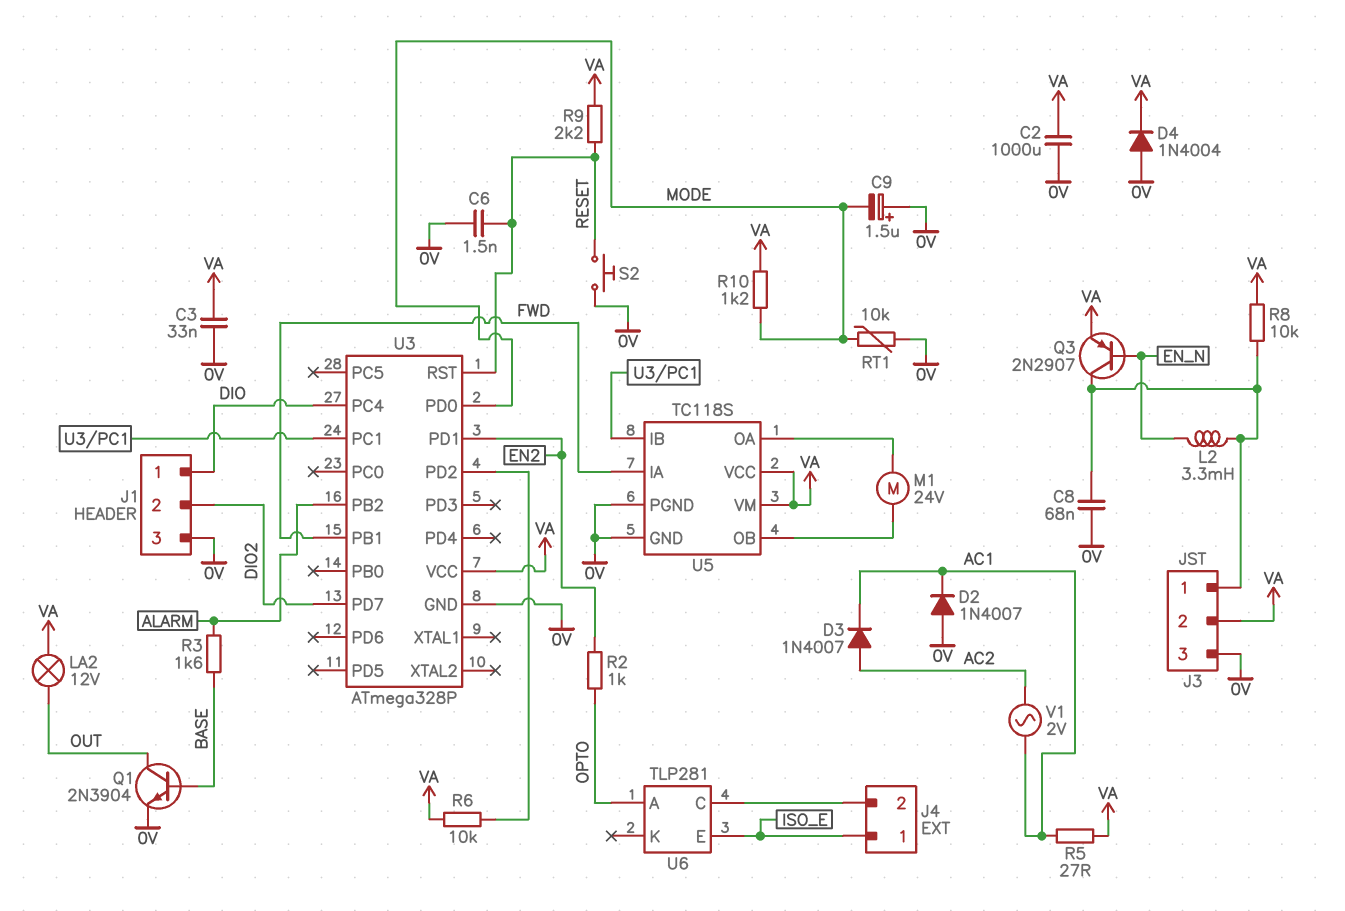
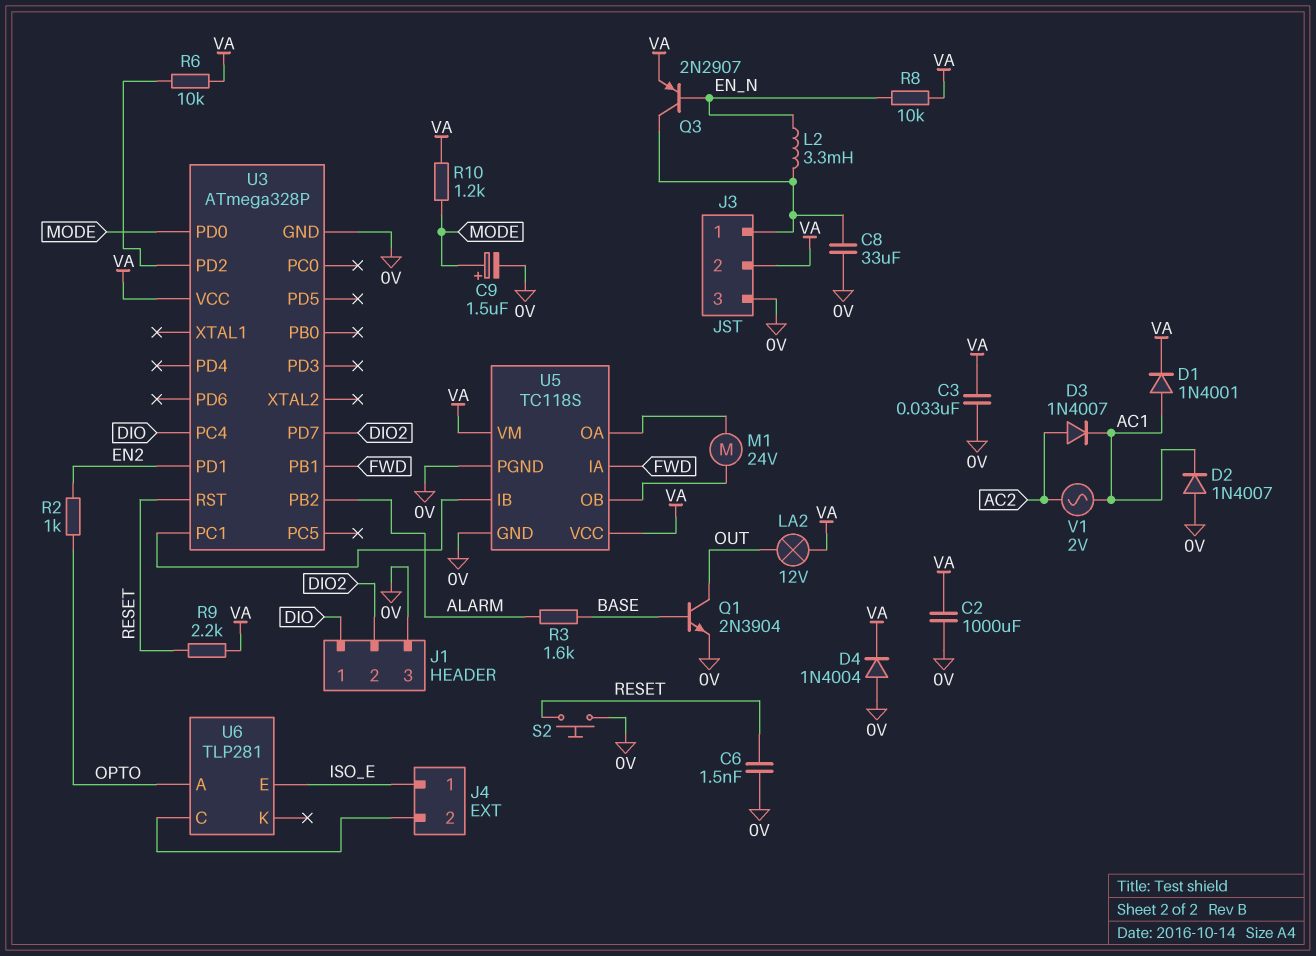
C8: 68nF (0V, J3/1) -> 33uF (0V, J3/1)
C9: 1.5uF (plus 0V, minus MODE) -> 1.5uF (plus MODE, minus 0V)
D1: none -> diode 1N4001 (A AC1, K VA)
R5: 27 (AC1, VA) -> none
R8: 10k (J3/1, VA) -> 10k (EN_N, VA)
RT1: 10k (0V, MODE) -> none

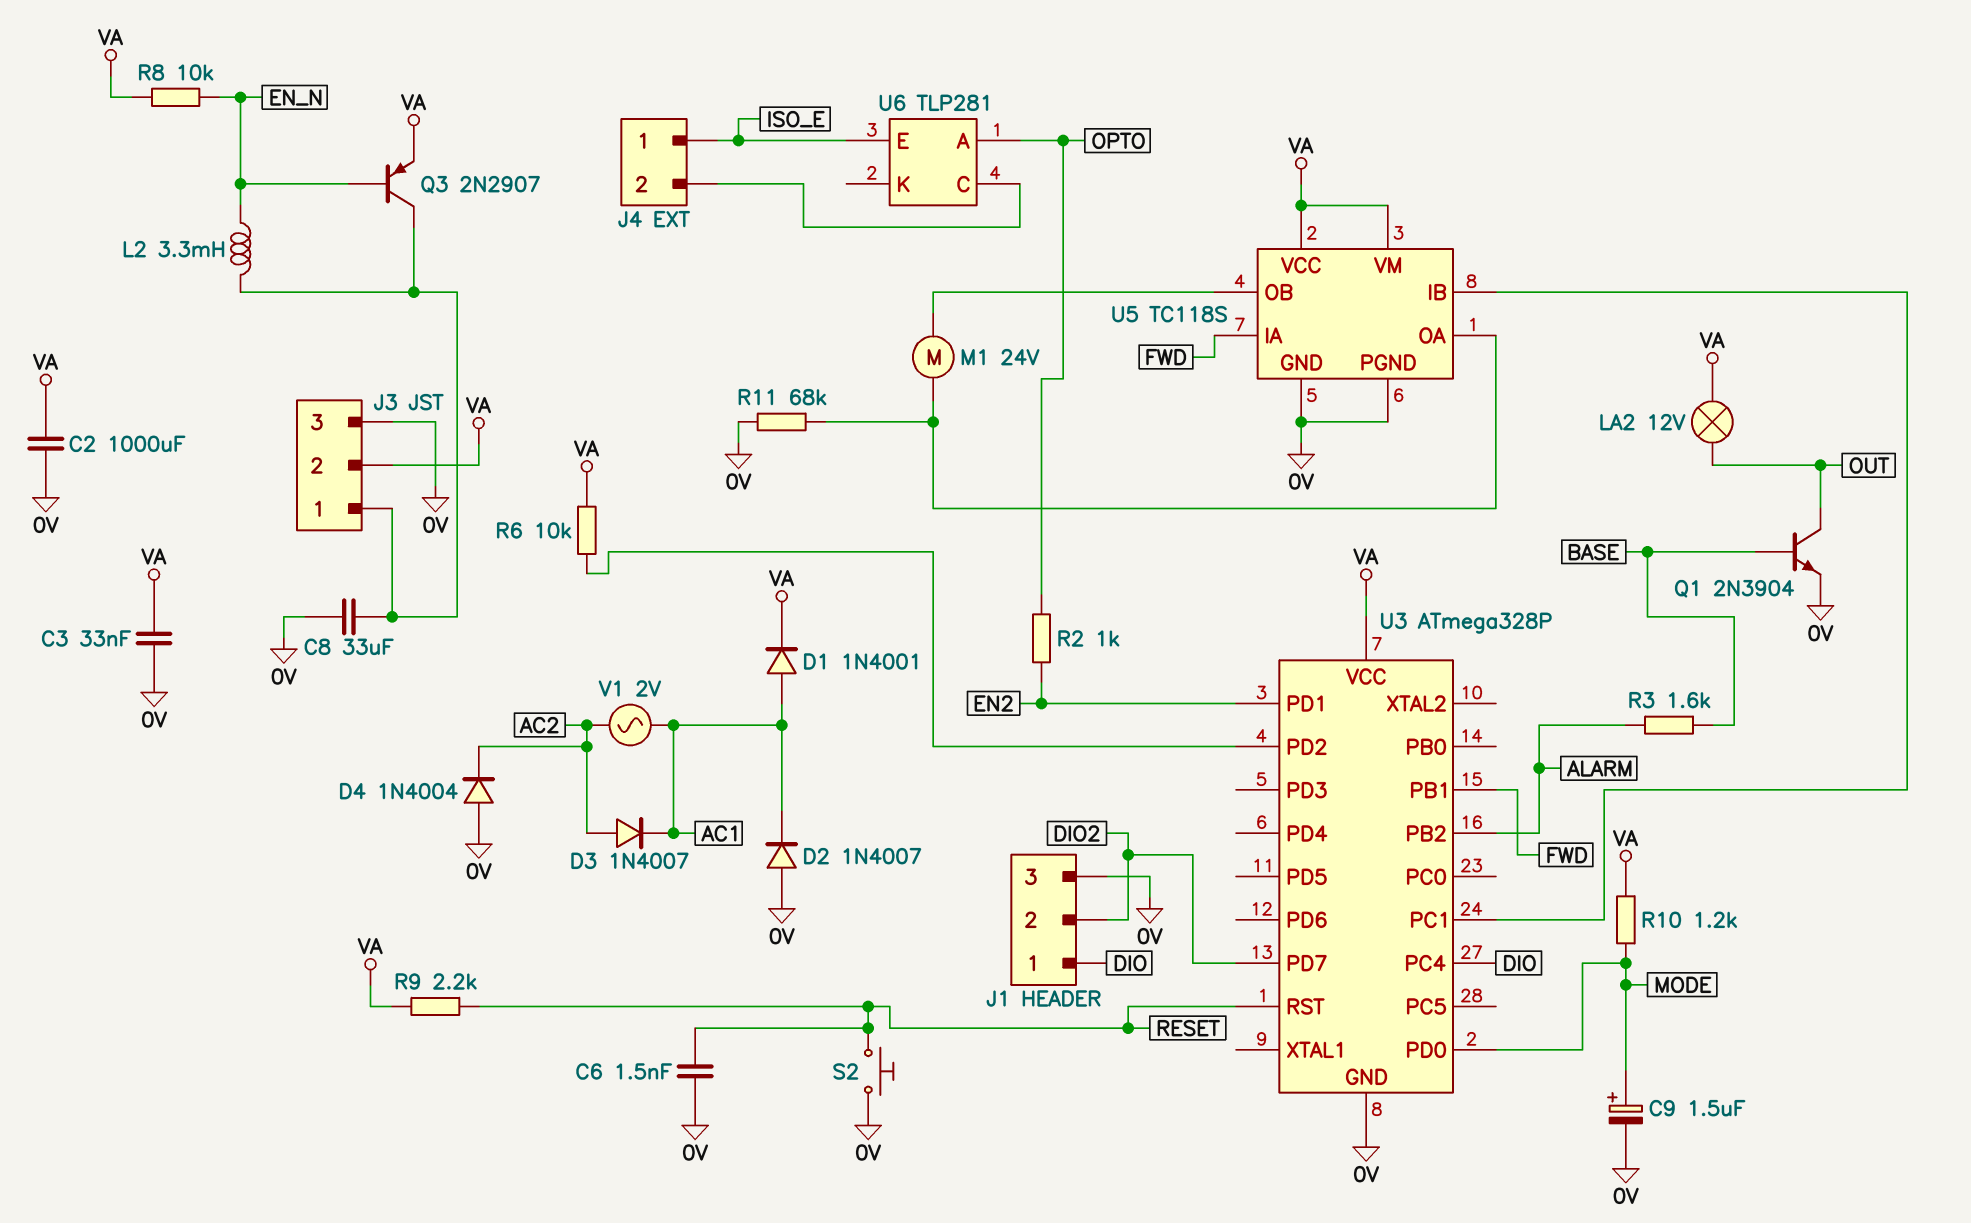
D4: diode 1N4004 (A 0V, K VA) -> diode 1N4004 (A 0V, K AC2)
R11: none -> 68k (0V, U5/OA)

